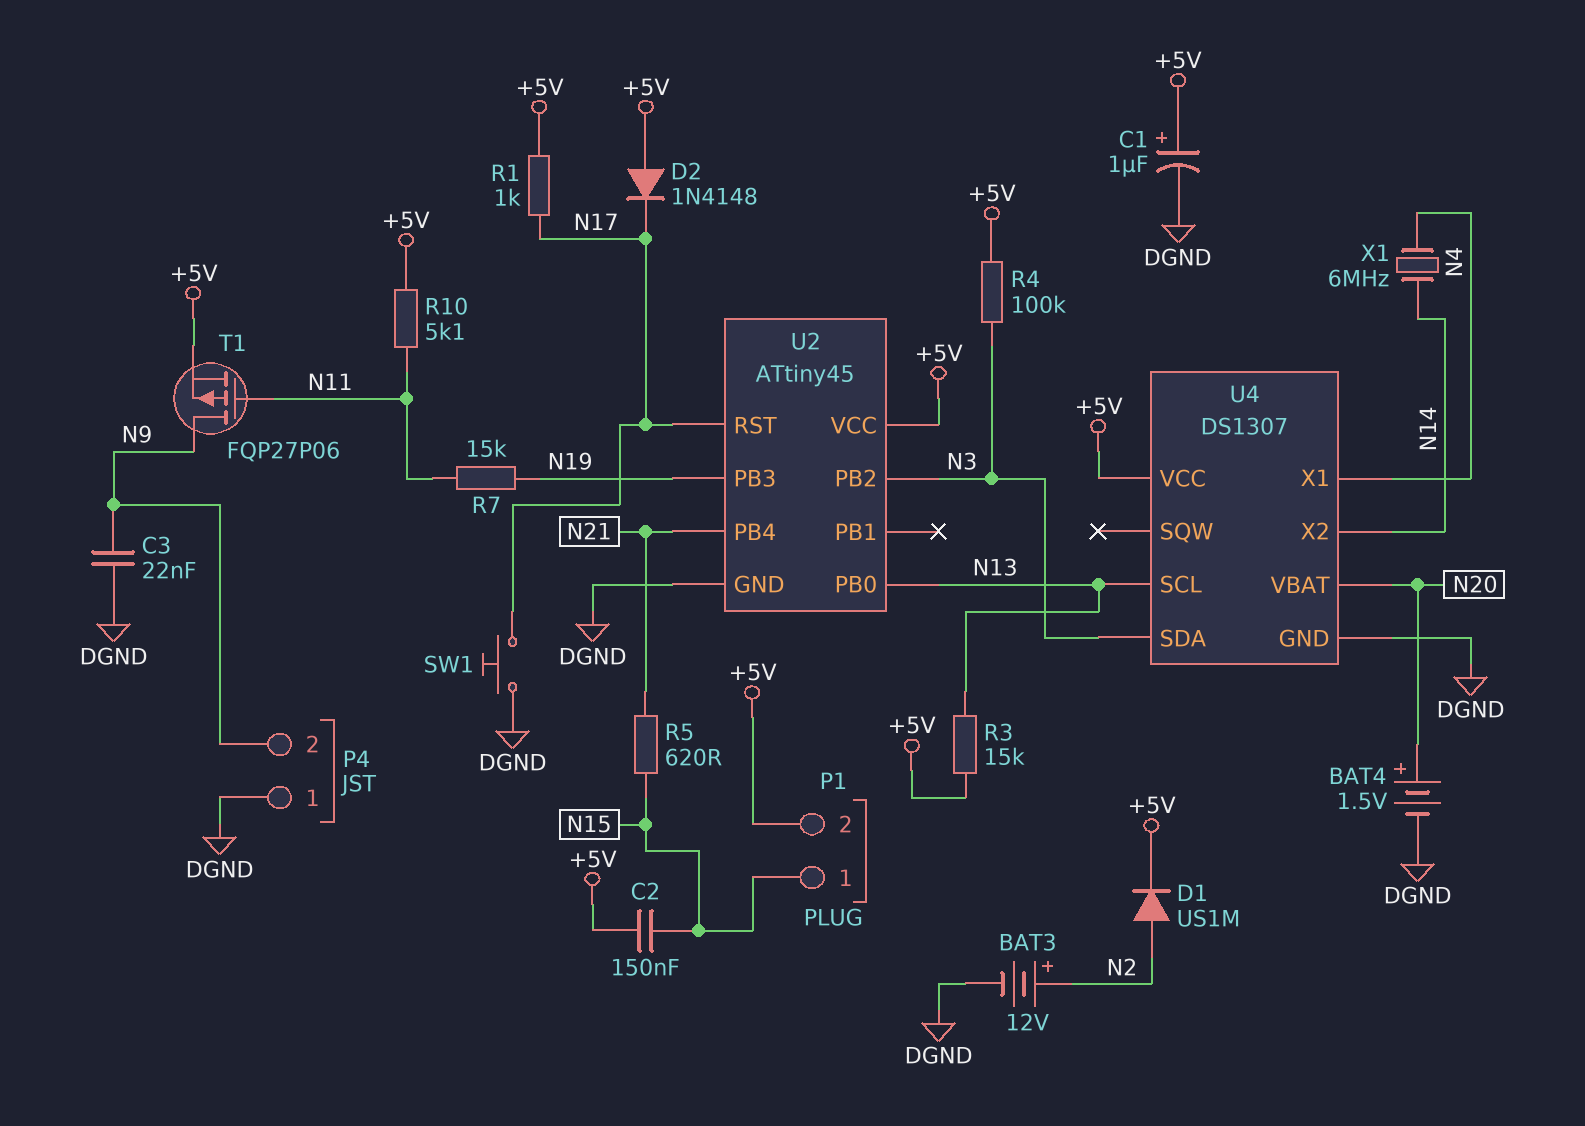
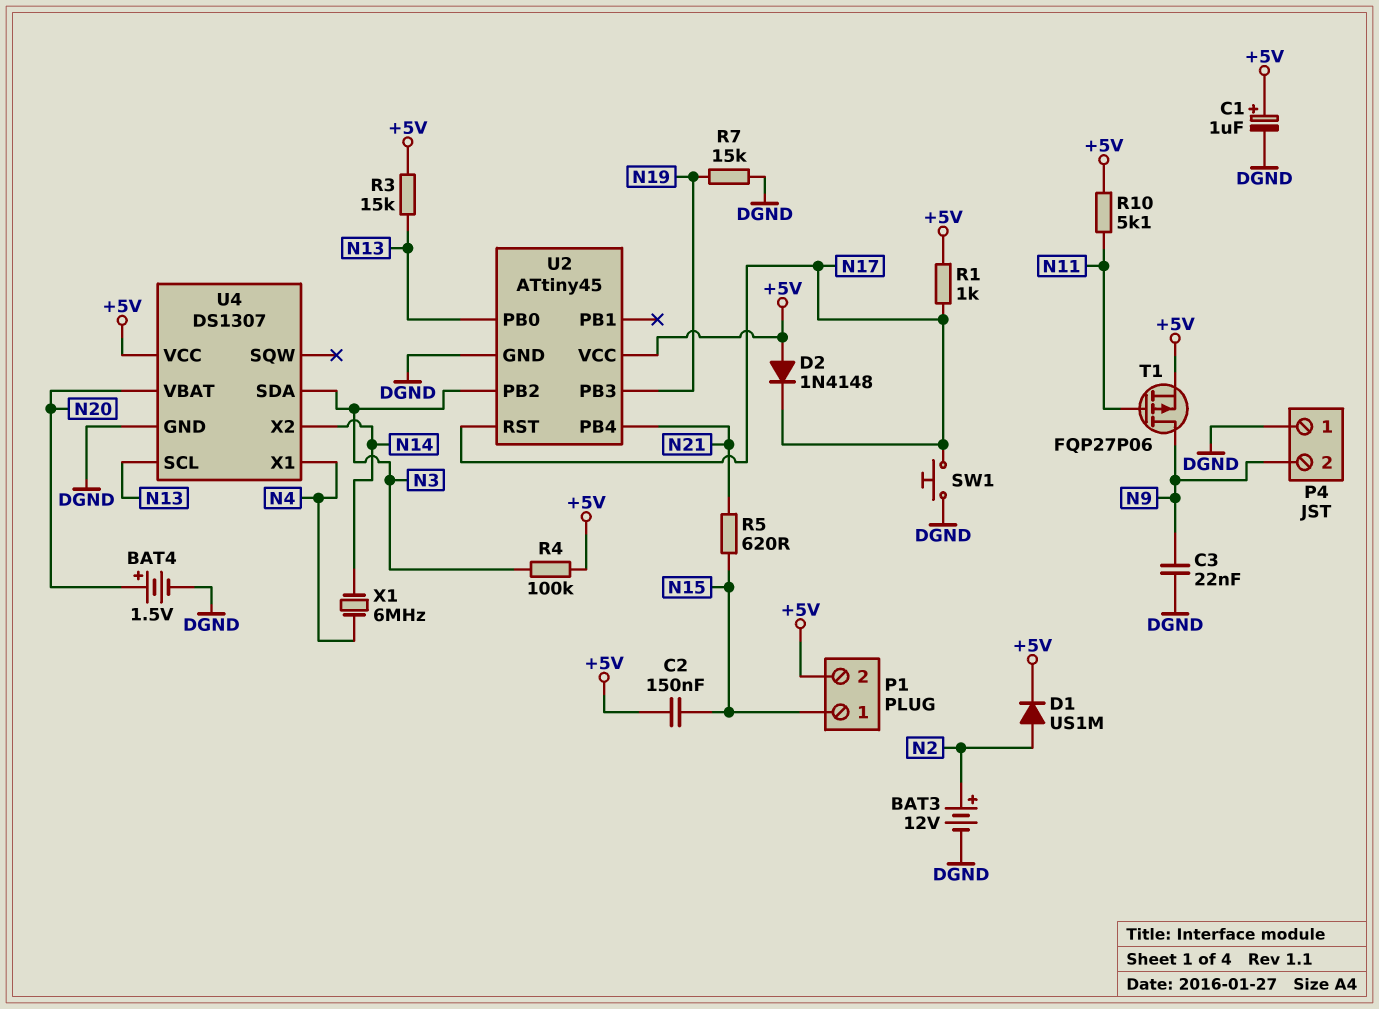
R7: 15k (N11, N19) -> 15k (DGND, N19)

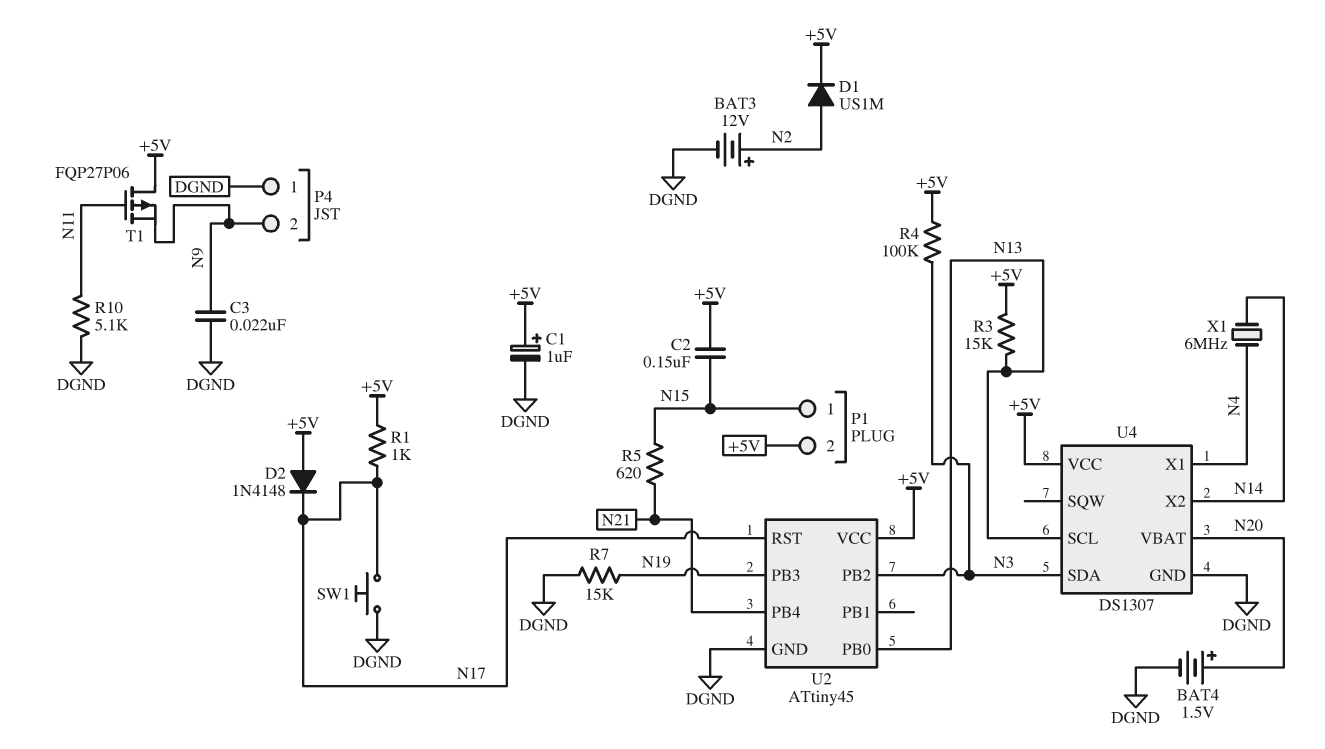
R10: 5.1k (+5V, N11) -> 5.1k (DGND, N11)
T1: PMOS FQP27P06 (G N11, D N9, S +5V) -> PMOS FQP27P06 (G N11, D +5V, S N9)

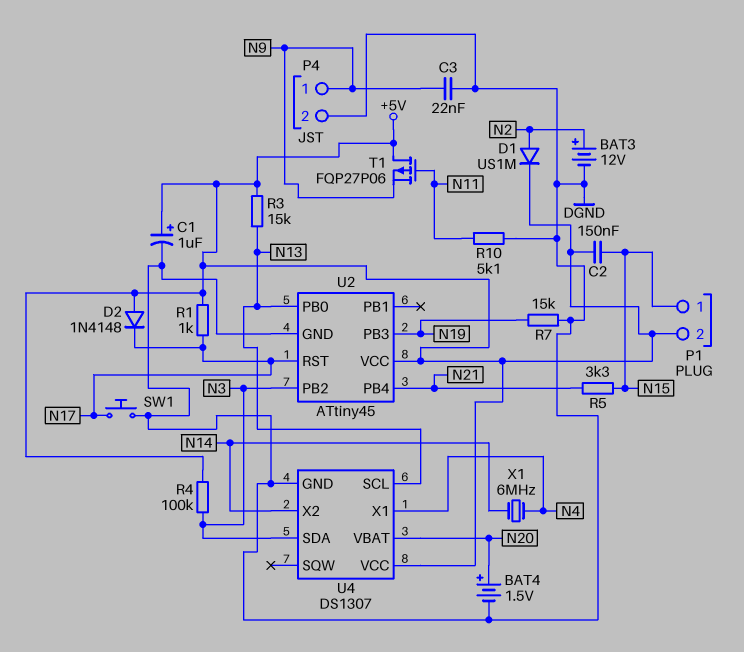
P4 pin 1: DGND -> N9
P4 pin 2: N9 -> DGND
R5: 620 (N15, N21) -> 3.3k (N15, N21)

